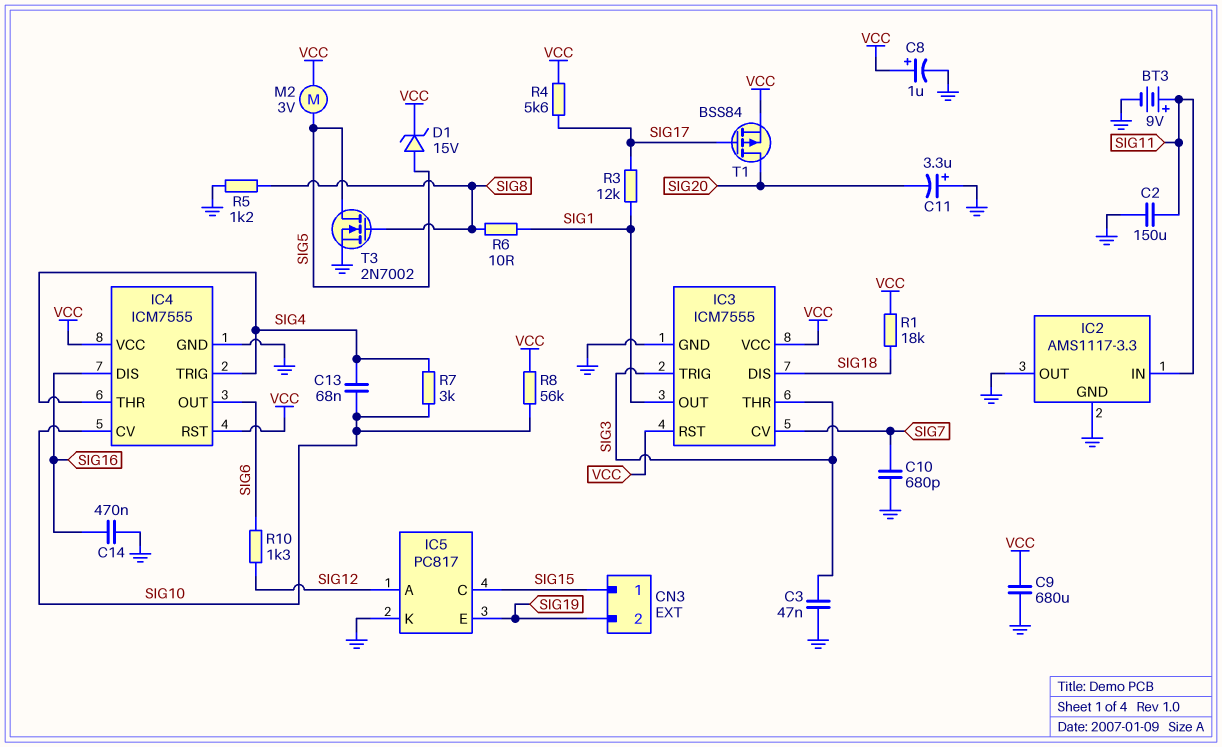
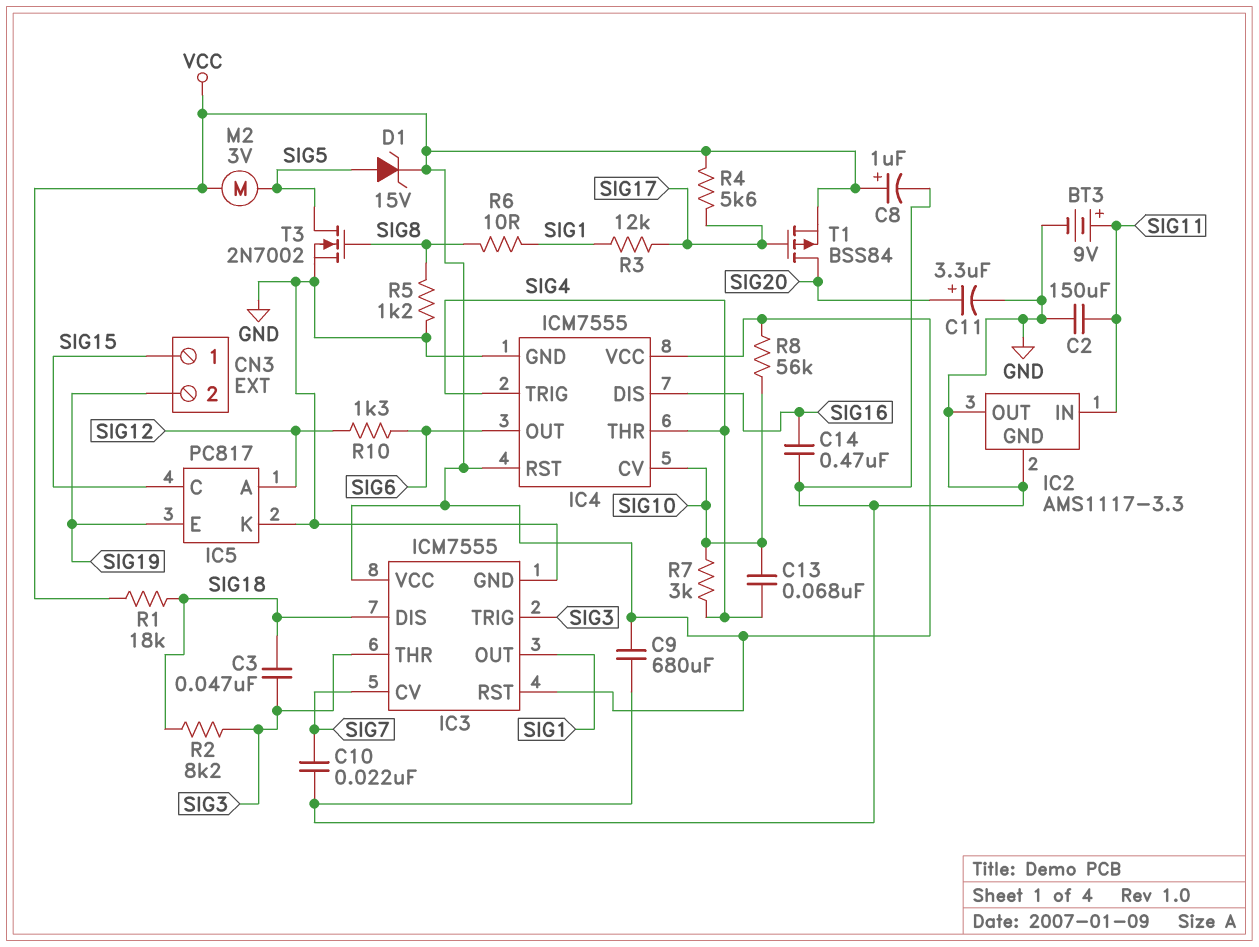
C3: 47nF (GND, SIG3) -> 47nF (SIG3, SIG18)
C10: 680pF (GND, SIG7) -> 22nF (GND, SIG7)
C11: 3.3uF (plus GND, minus SIG20) -> 3.3uF (plus SIG20, minus GND)
R2: none -> 8.2k (SIG3, SIG18)

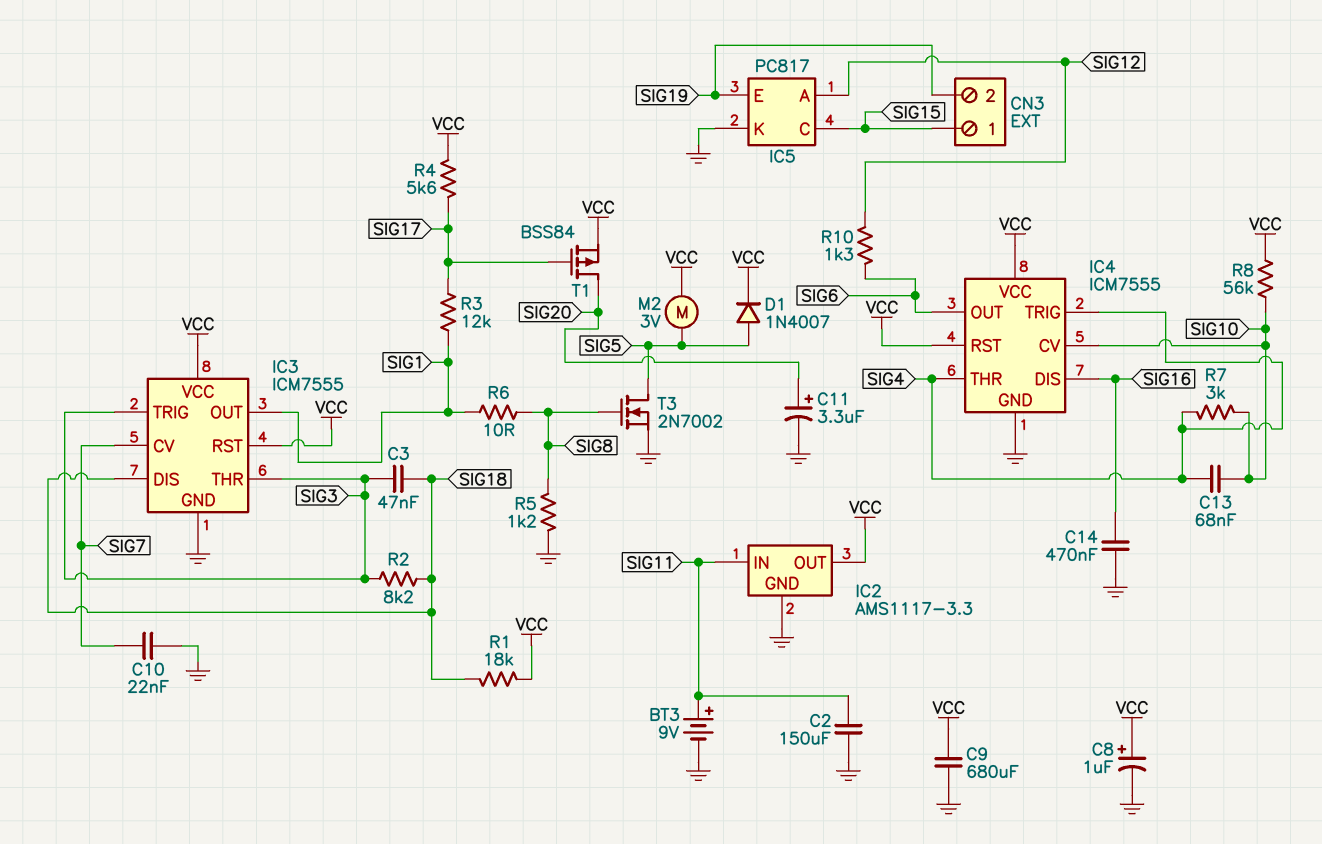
D1: zener 15V (A SIG5, K VCC) -> diode 1N4007 (A SIG5, K VCC)
IC2 pin OUT: GND -> VCC

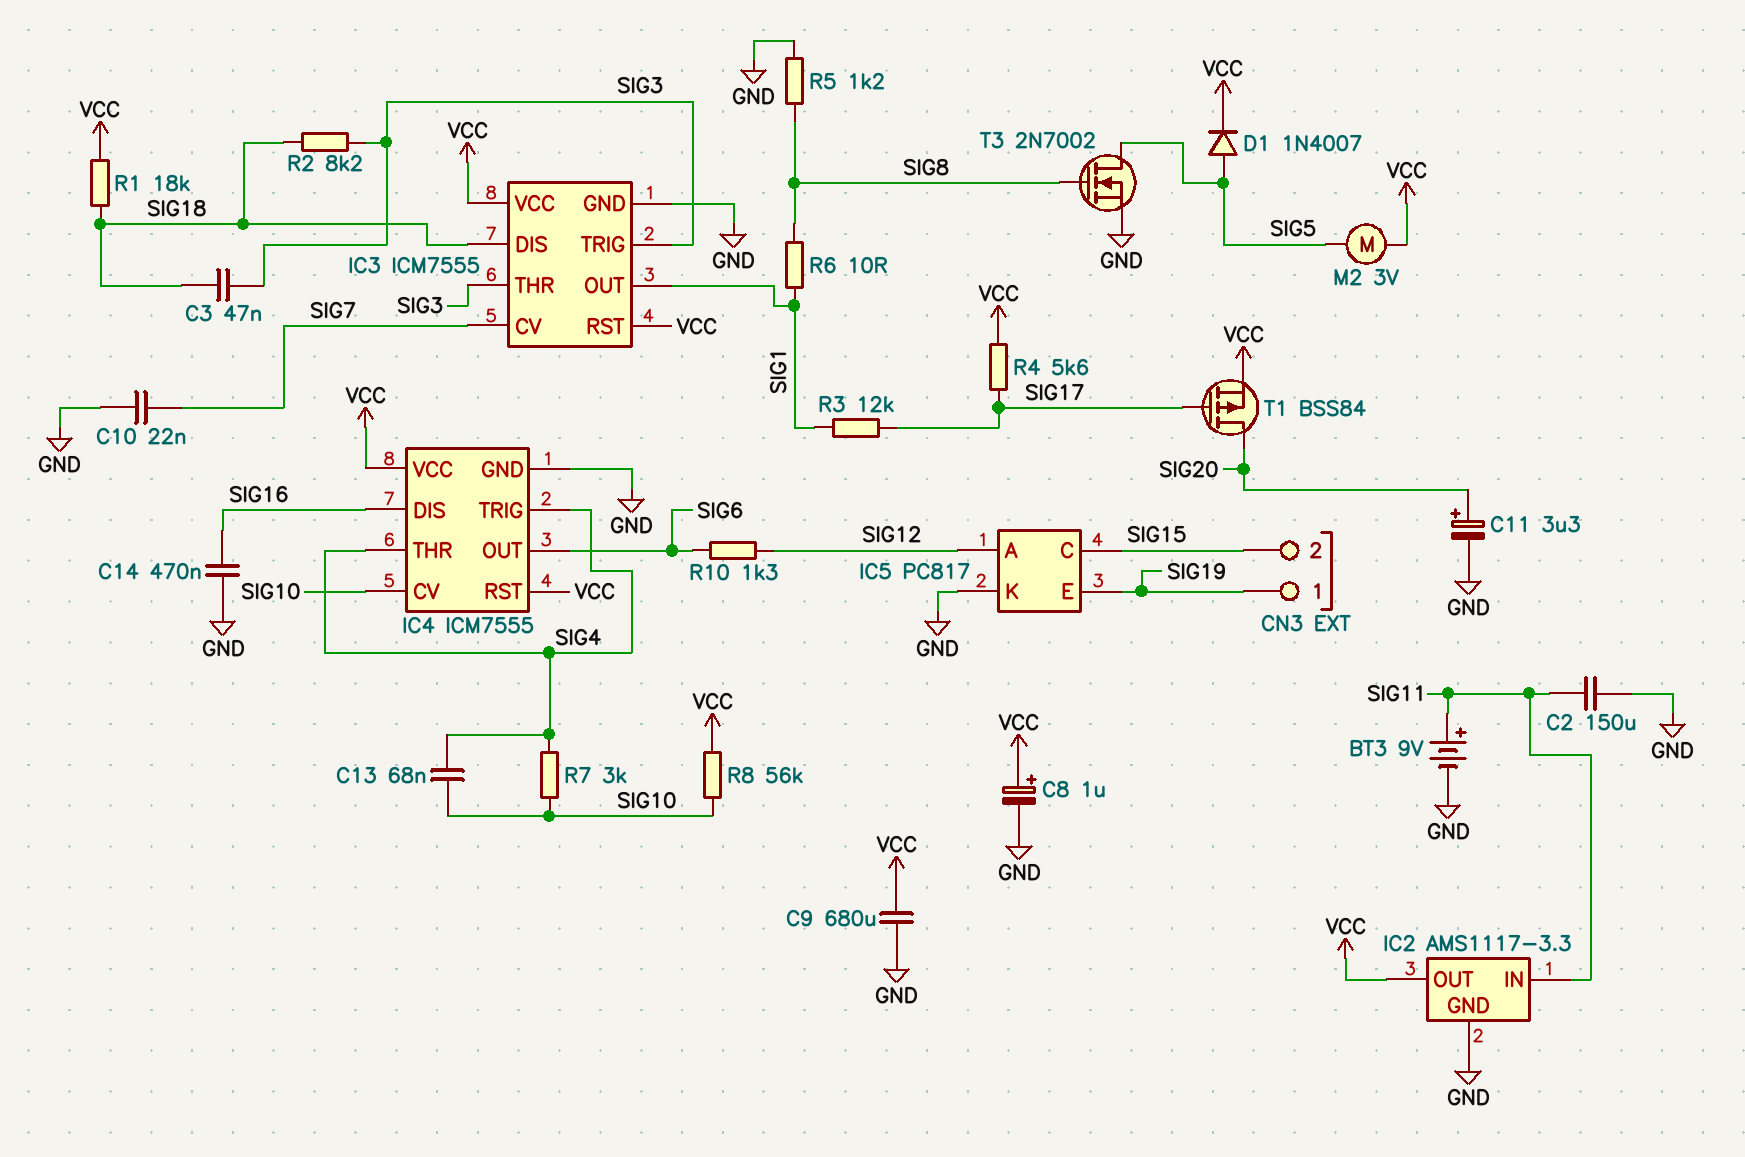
CN3 pin 1: SIG15 -> SIG19
CN3 pin 2: SIG19 -> SIG15

